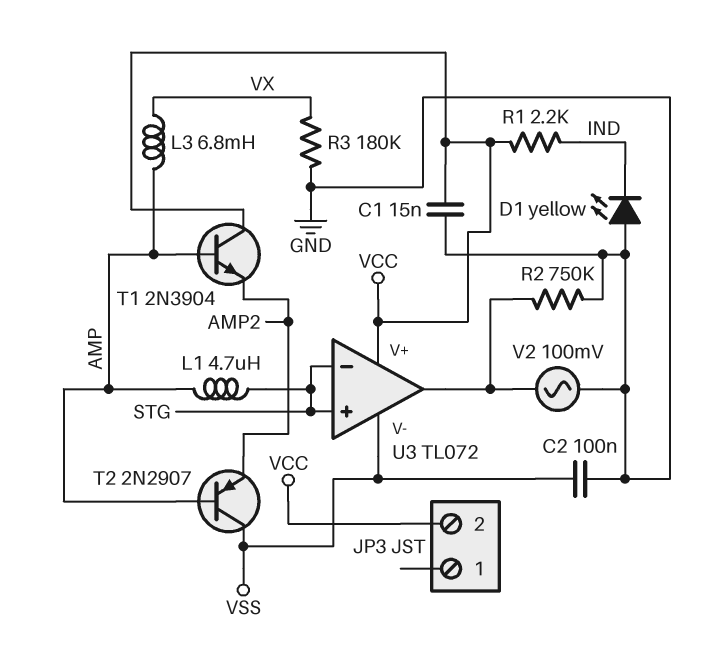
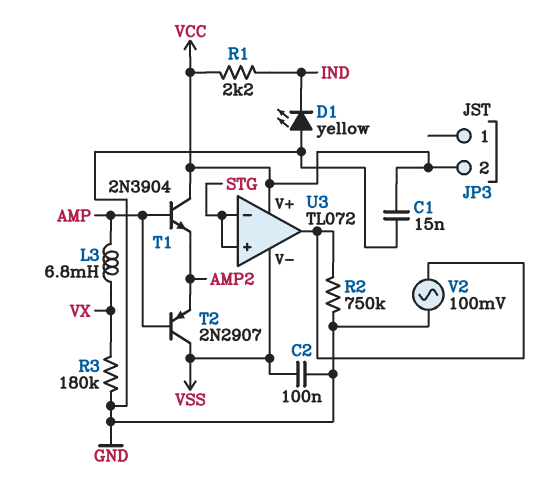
L1: 4.7uH (AMP, STG) -> none

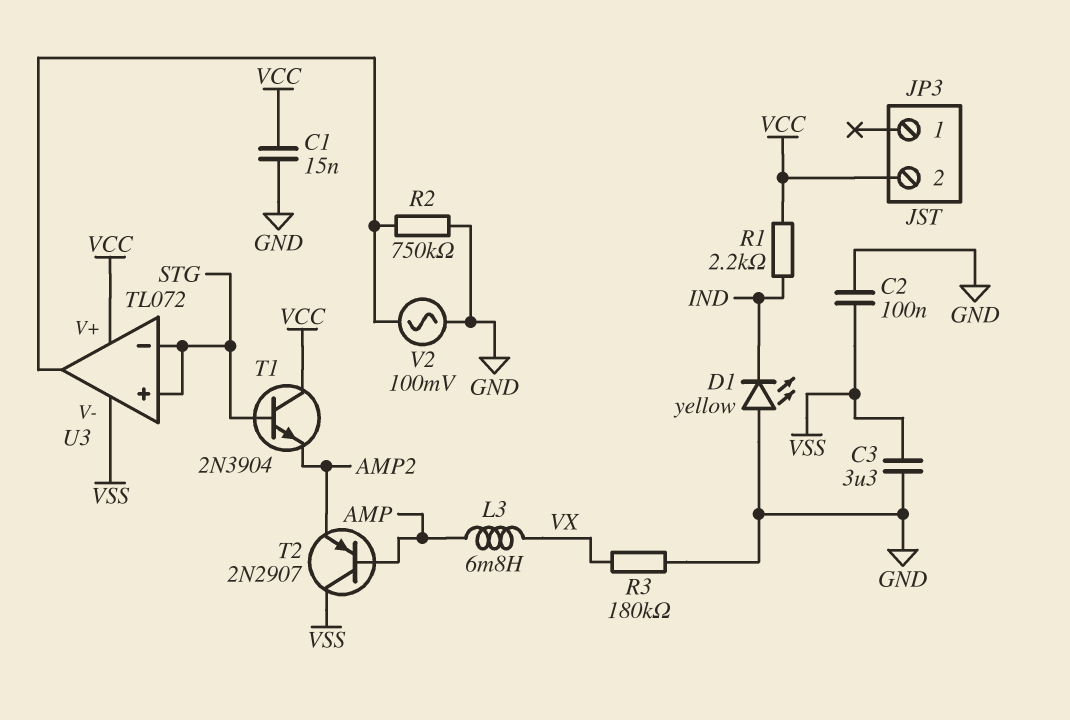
C3: none -> 3.3uF (GND, VSS)
T1: NPN 2N3904 (B AMP, C VCC, E AMP2) -> NPN 2N3904 (B STG, C VCC, E AMP2)

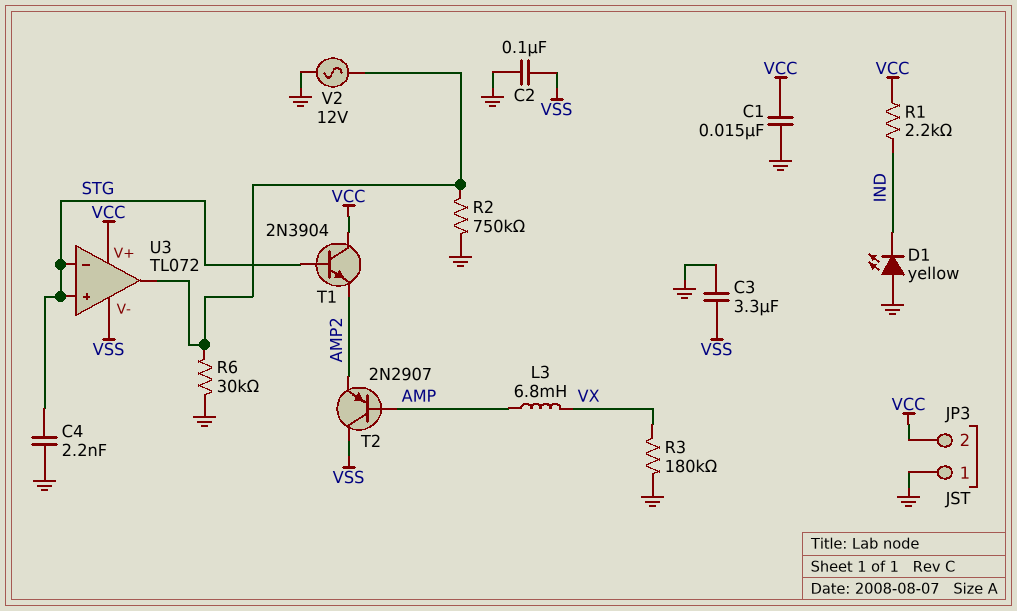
C4: none -> 2.2nF (GND, STG)
JP3 pin 1: none -> GND
R6: none -> 30k (GND, U3/out)
V2: AC 100mV (GND, U3/out) -> AC 12V (GND, U3/out)

